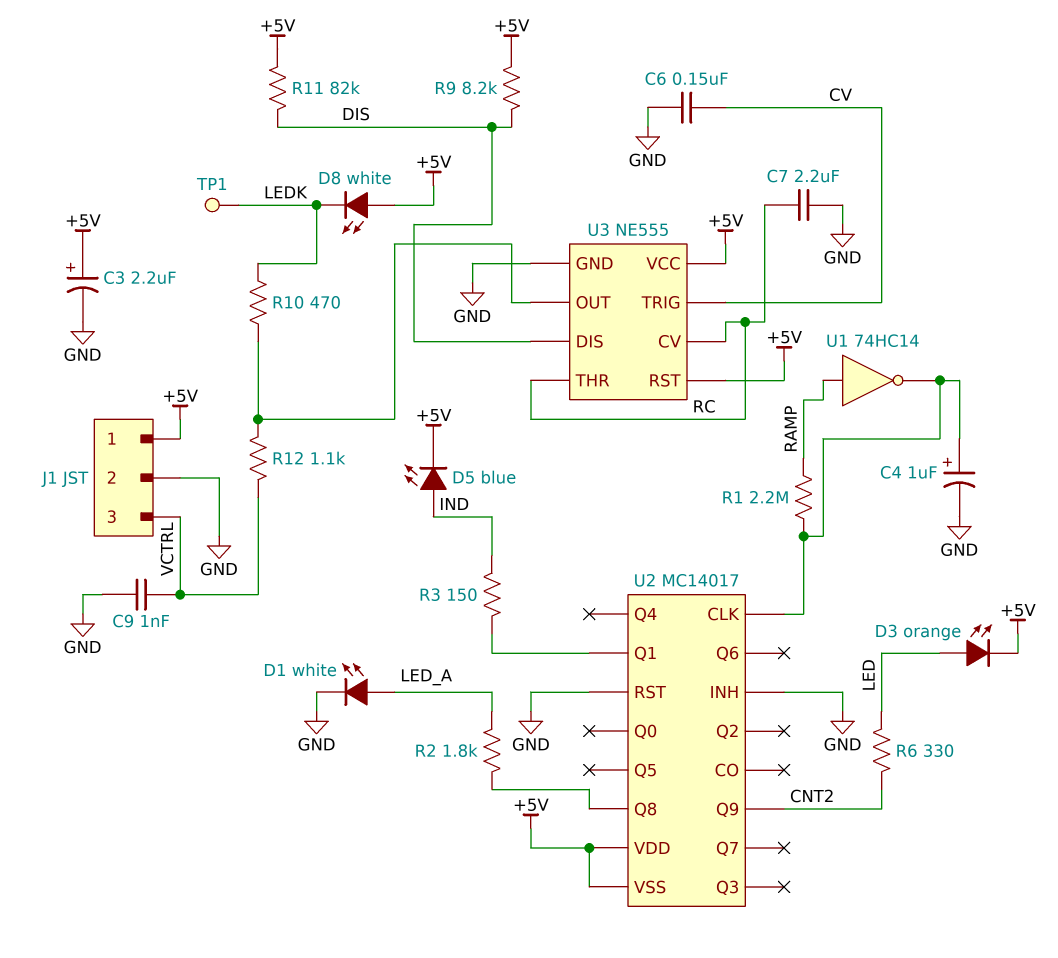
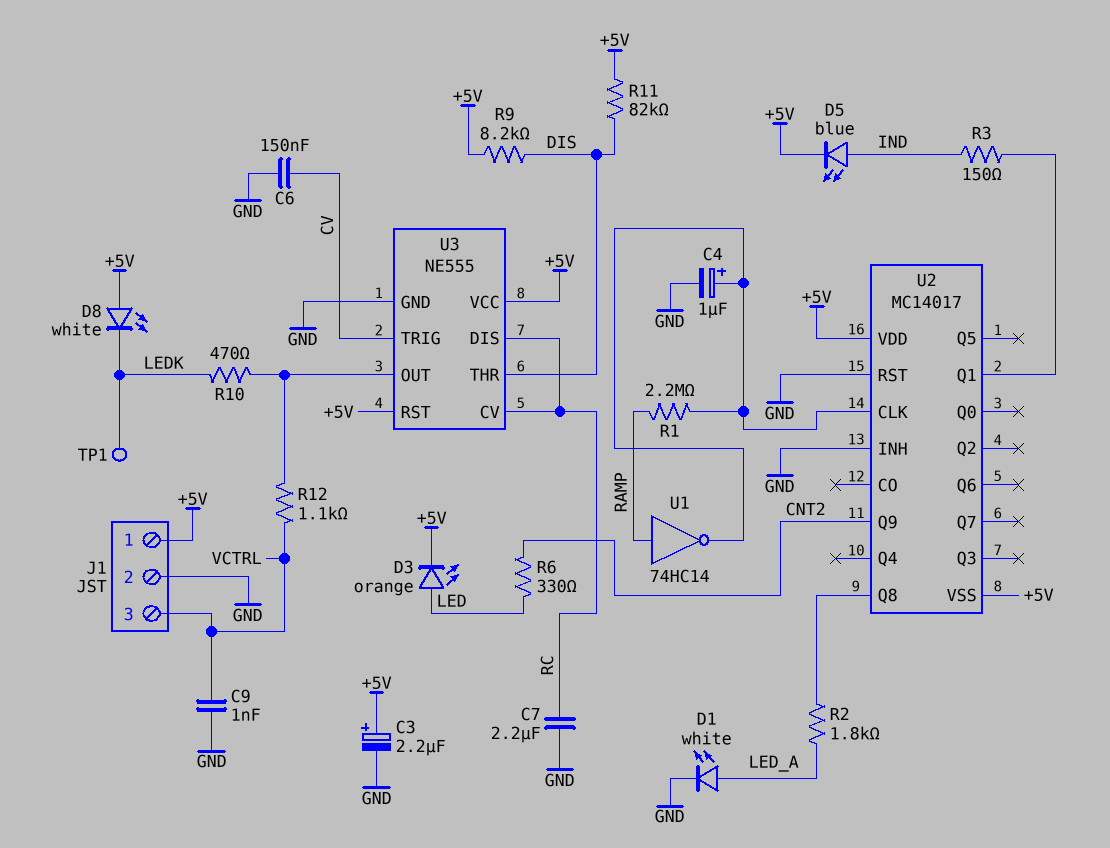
U3 pin DIS: DIS -> RC
U3 pin THR: RC -> DIS

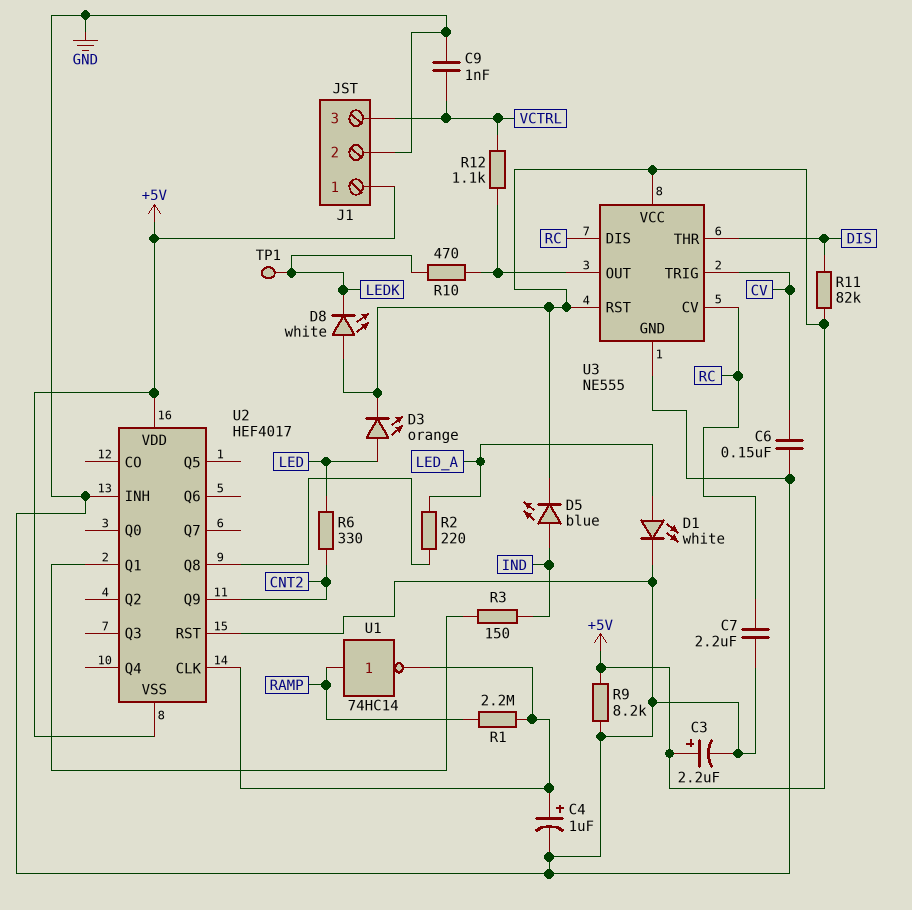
R2: 1.8k (LED_A, U2/Q8) -> 220 (LED_A, U2/Q8)
R9: 8.2k (+5V, DIS) -> 8.2k (+5V, GND)
U2: MC14017 -> HEF4017

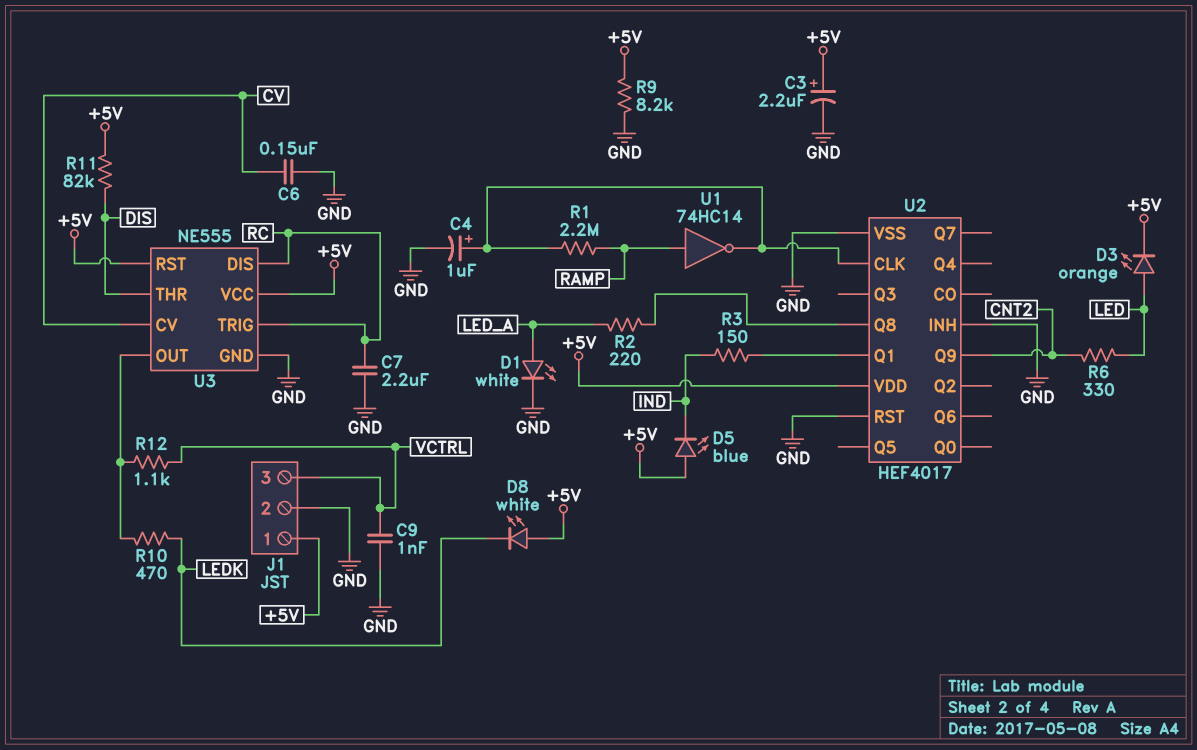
D5: LED blue (A IND, K +5V) -> LED blue (A +5V, K IND)
TP1: test point (LEDK) -> none
U2 pin VSS: +5V -> GND
U3 pin CV: RC -> CV
U3 pin TRIG: CV -> RC

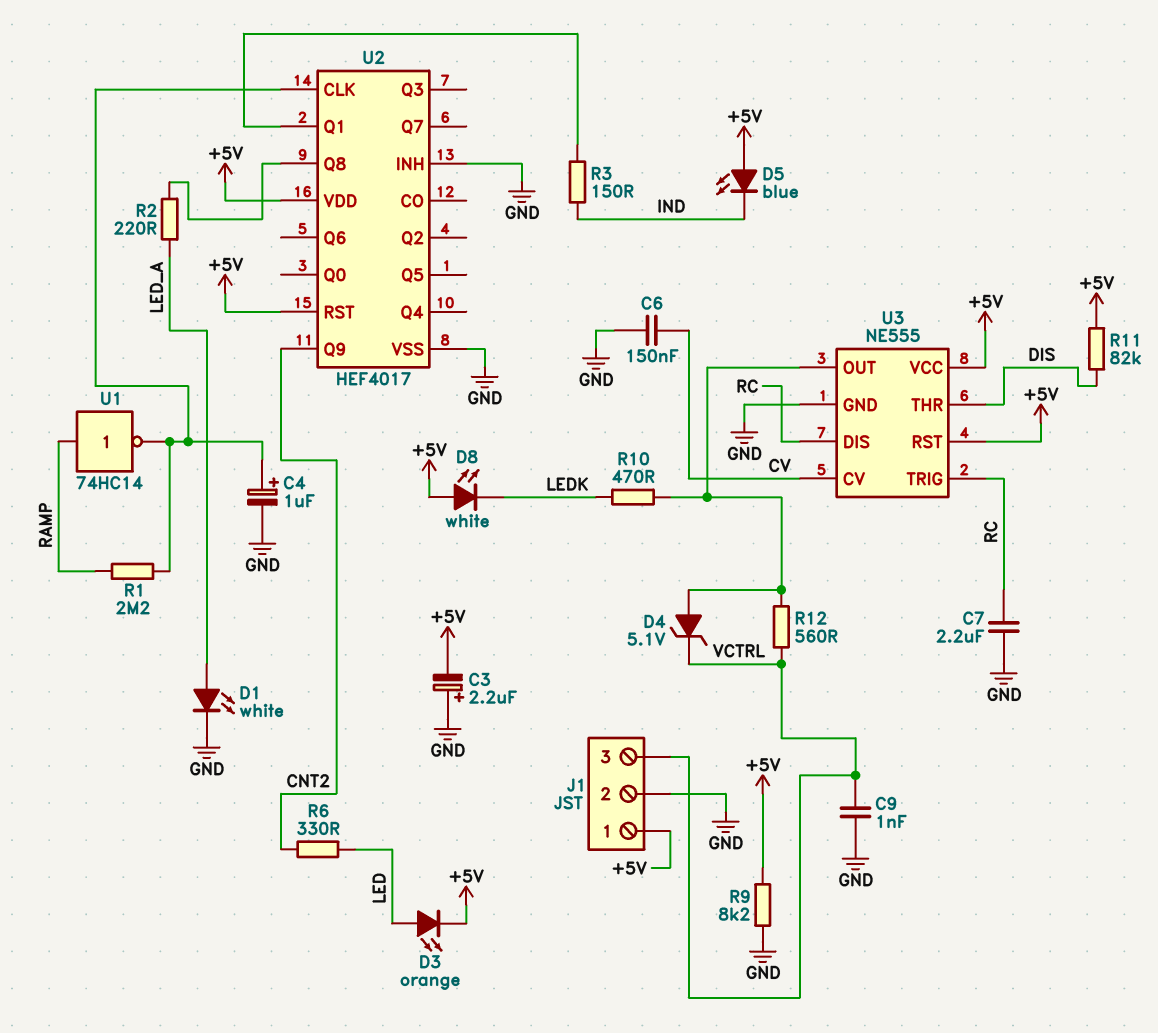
C3: 2.2uF (plus +5V, minus GND) -> 2.2uF (plus GND, minus +5V)
D4: none -> zener 5.1V (A U3/OUT, K VCTRL)
R12: 1.1k (U3/OUT, VCTRL) -> 560 (U3/OUT, VCTRL)
U2 pin RST: GND -> +5V

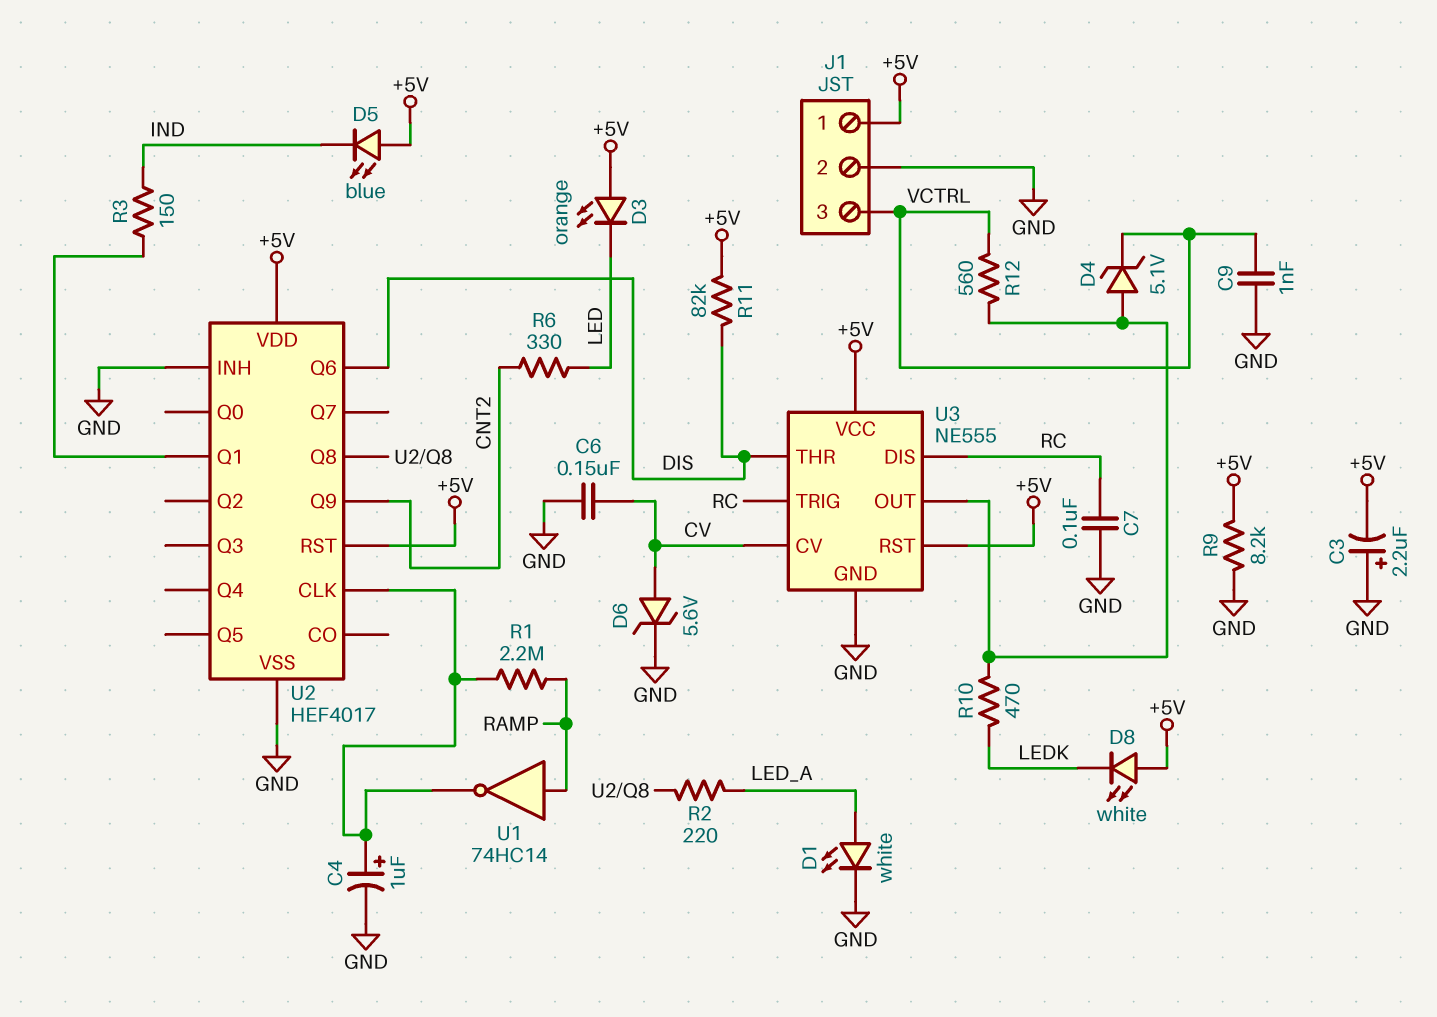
C7: 2.2uF (GND, RC) -> 100nF (GND, RC)
D3: LED orange (A LED, K +5V) -> LED orange (A +5V, K LED)
D6: none -> zener 5.6V (A CV, K GND)
U2 pin Q6: none -> DIS

